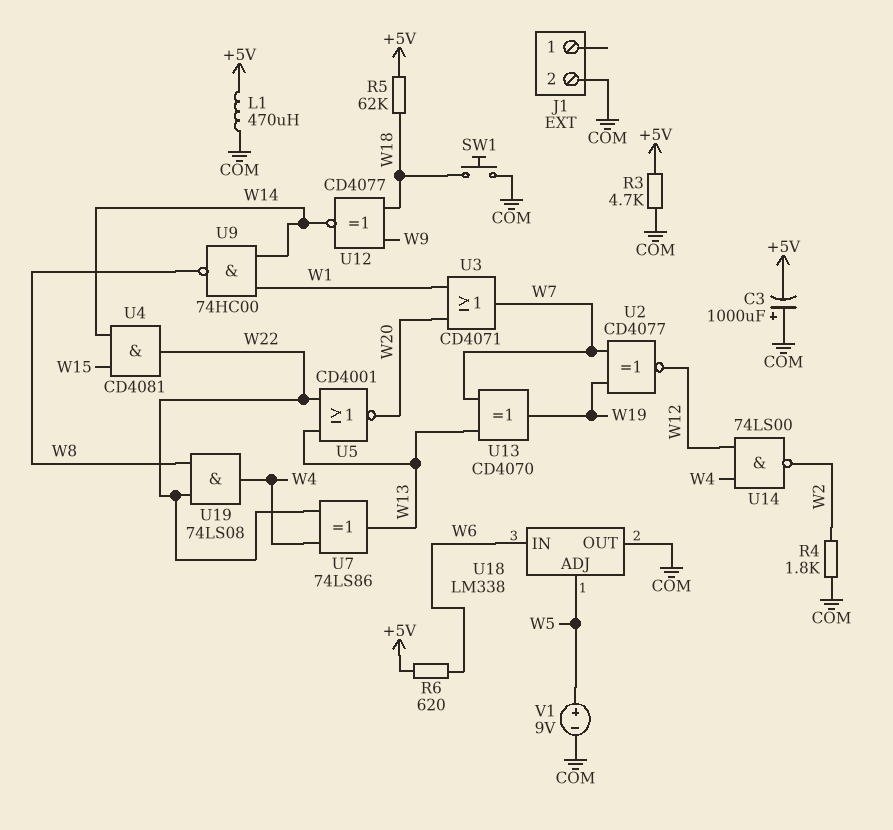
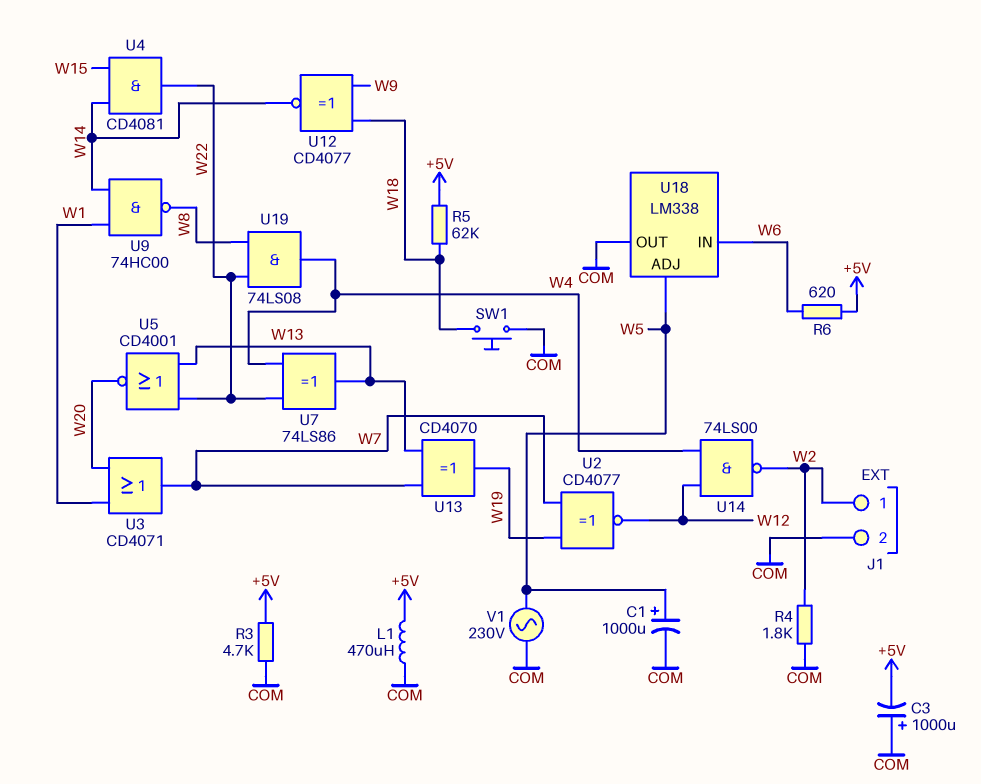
C1: none -> 1000uF (plus W5, minus COM)
J1 pin 1: none -> W2
V1: 9V (plus W5, minus COM) -> AC 230V (COM, W5)

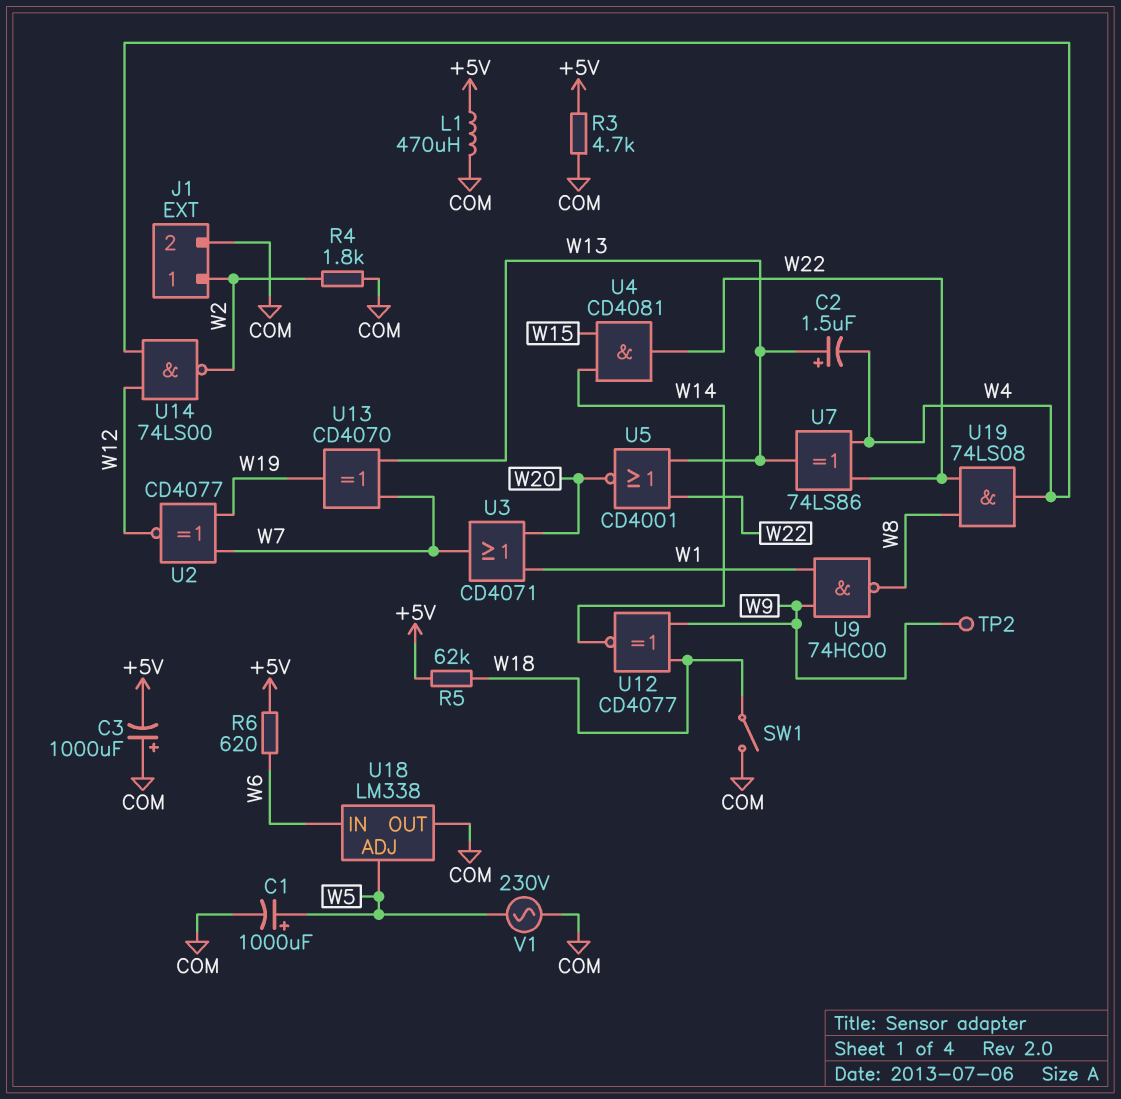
C2: none -> 1.5uF (plus W13, minus W4)
SW1: button (COM, W18) -> switch (COM, W18)
TP2: none -> test point (W9)
U9: NAND 74HC00 (in W1, in W14, out W8) -> NAND 74HC00 (in W1, in W9, out W8)

